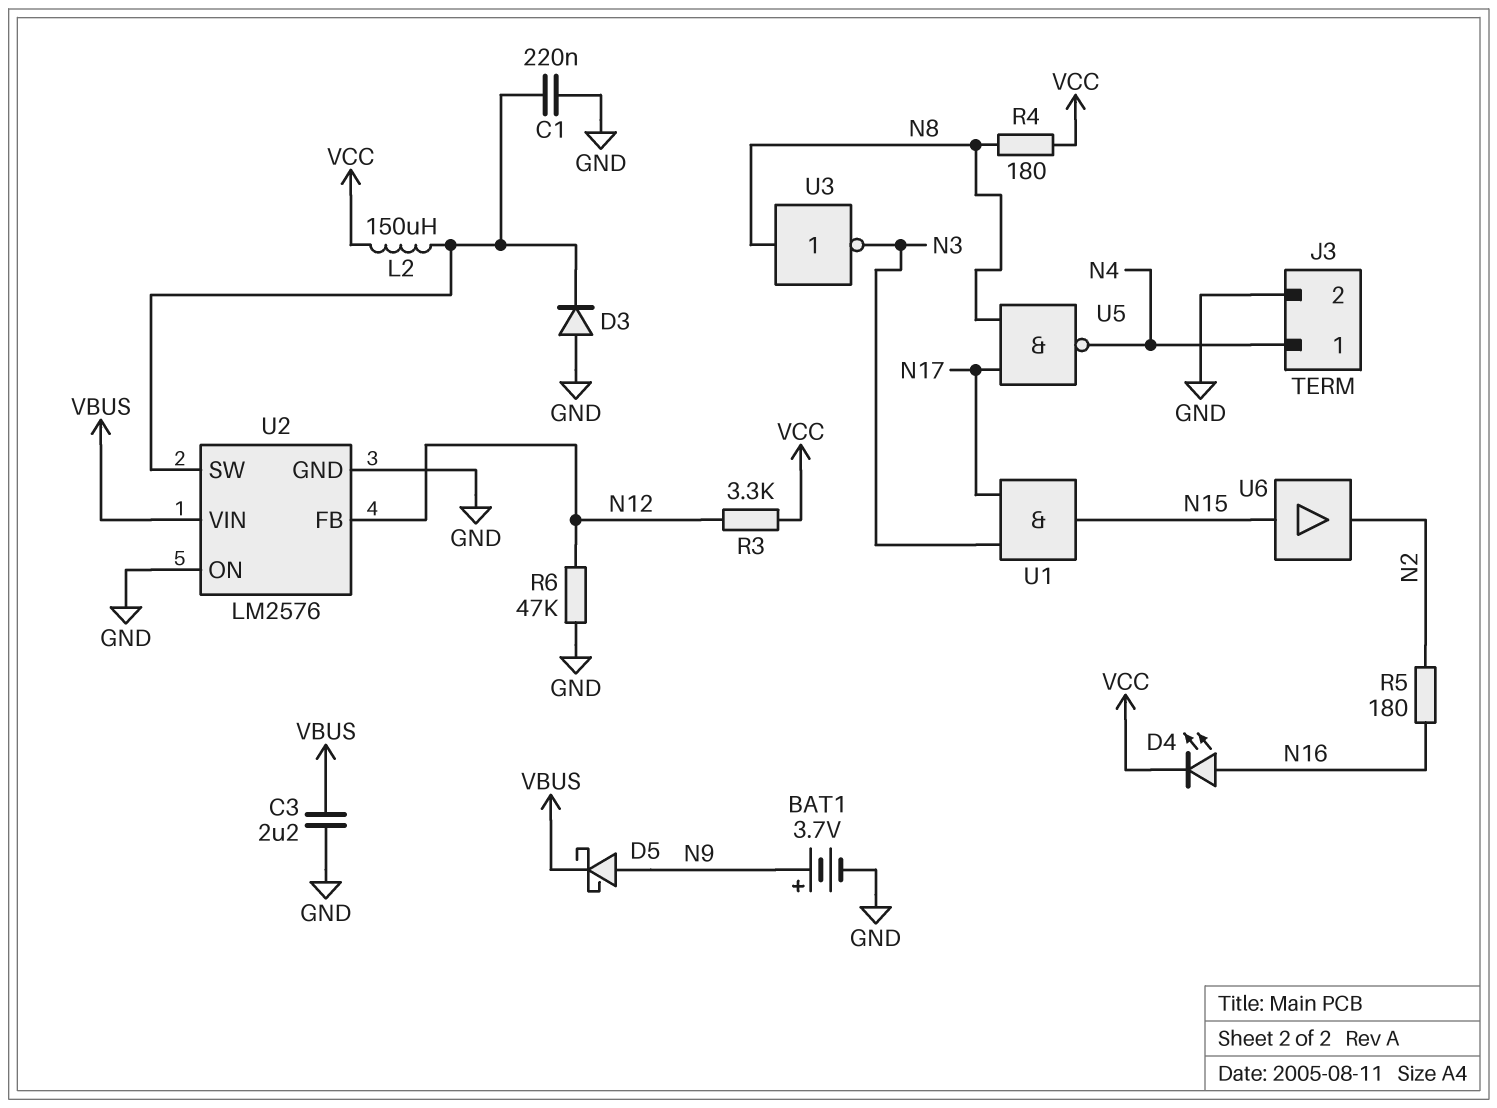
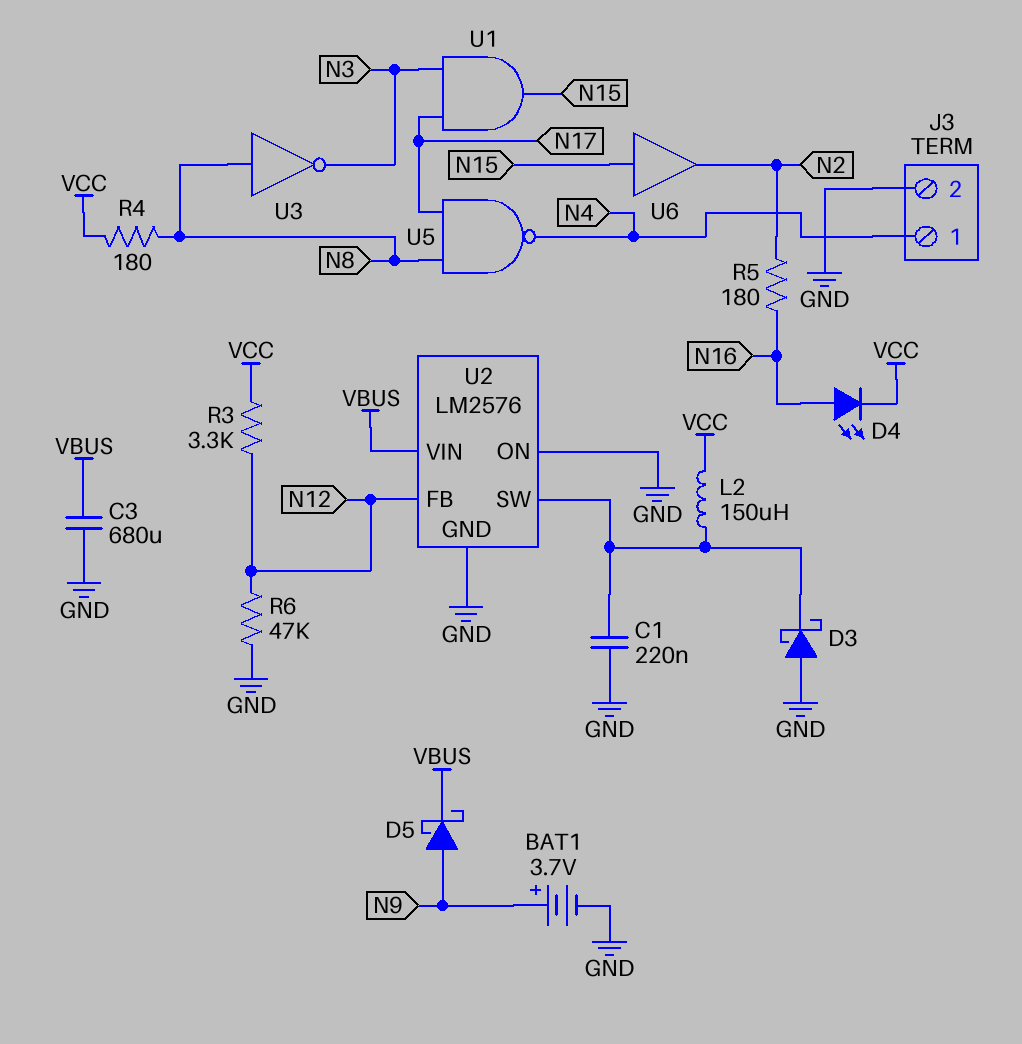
C3: 2.2uF (GND, VBUS) -> 680uF (GND, VBUS)
D3: diode (A GND, K U2/SW) -> schottky (A GND, K U2/SW)

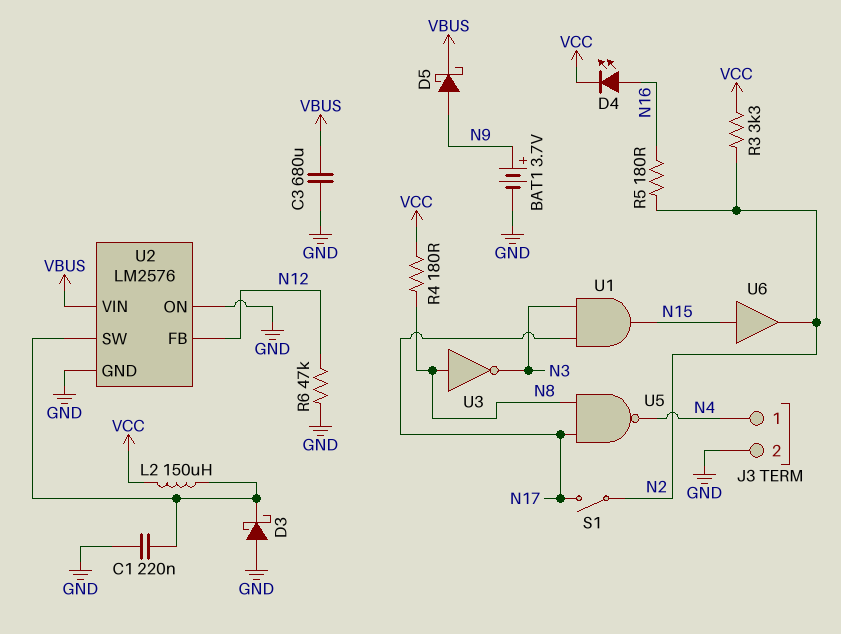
R3: 3.3k (N12, VCC) -> 3.3k (N2, VCC)
S1: none -> switch (N2, N17)

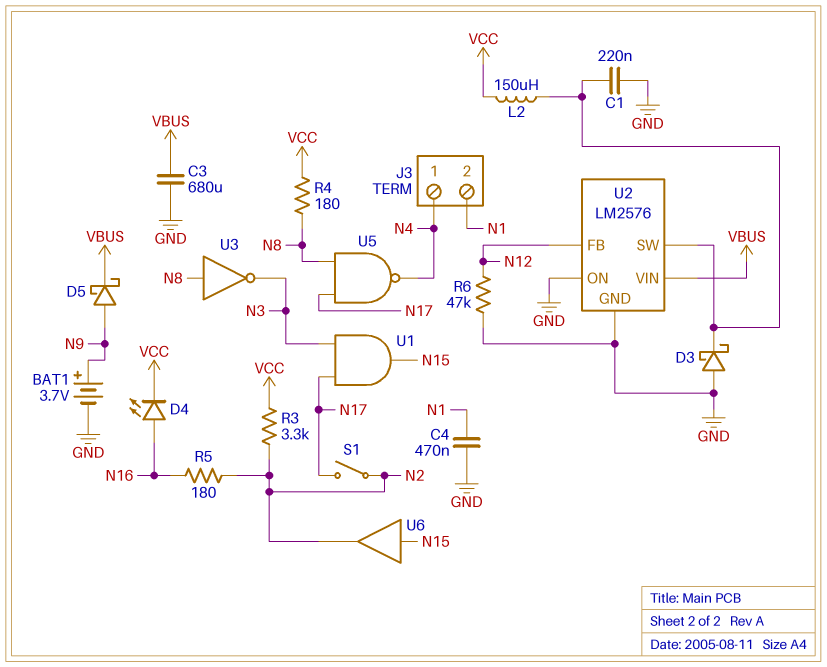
C4: none -> 470nF (GND, N1)
J3 pin 2: GND -> N1

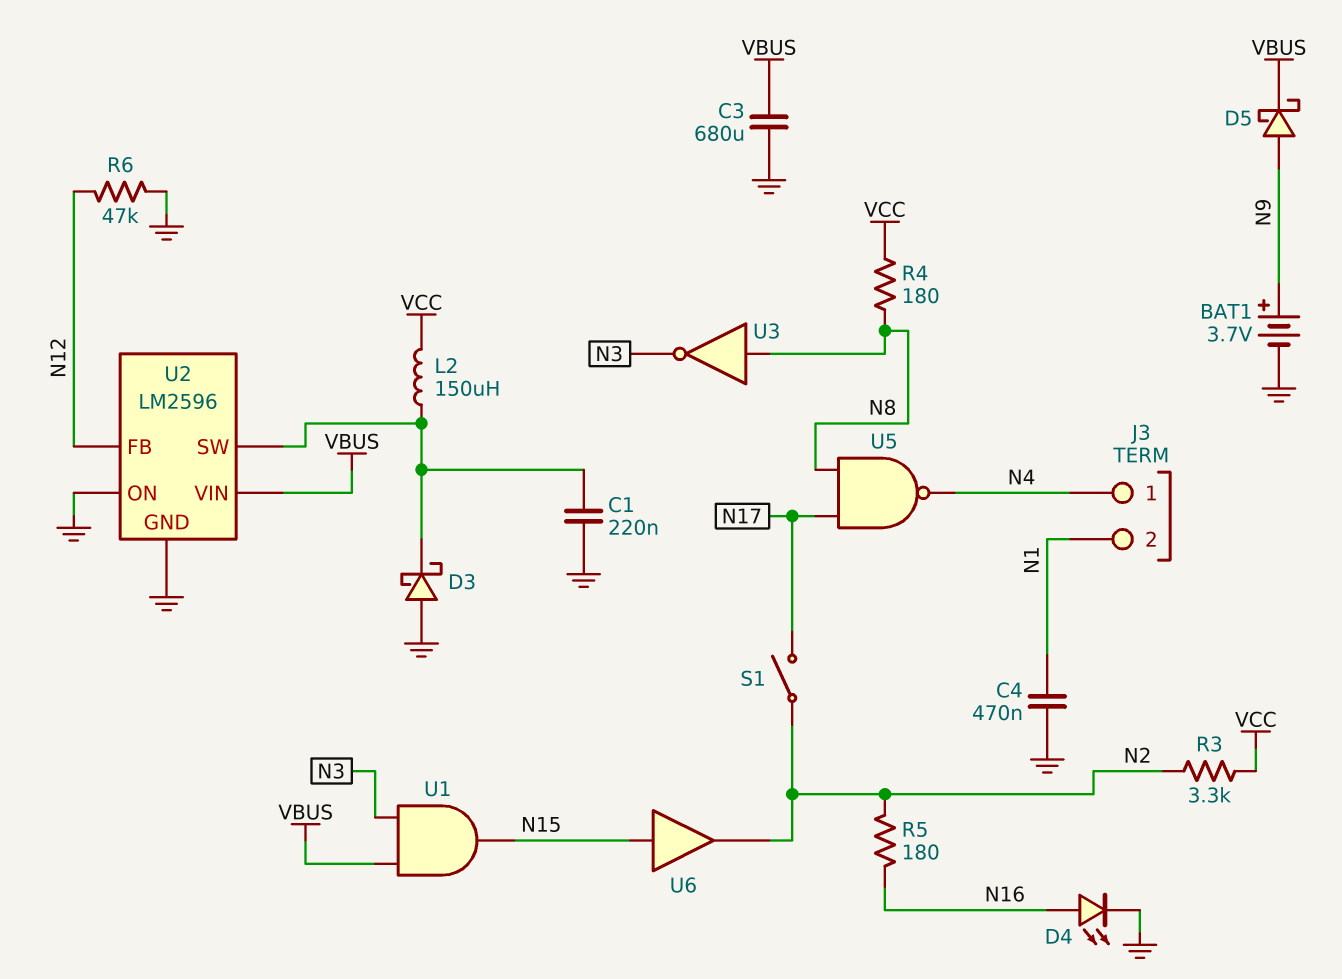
D4: LED (A N16, K VCC) -> LED (A N16, K GND)
U1: AND (in N3, in N17, out N15) -> AND (in N3, in VBUS, out N15)
U2: LM2576 -> LM2596

